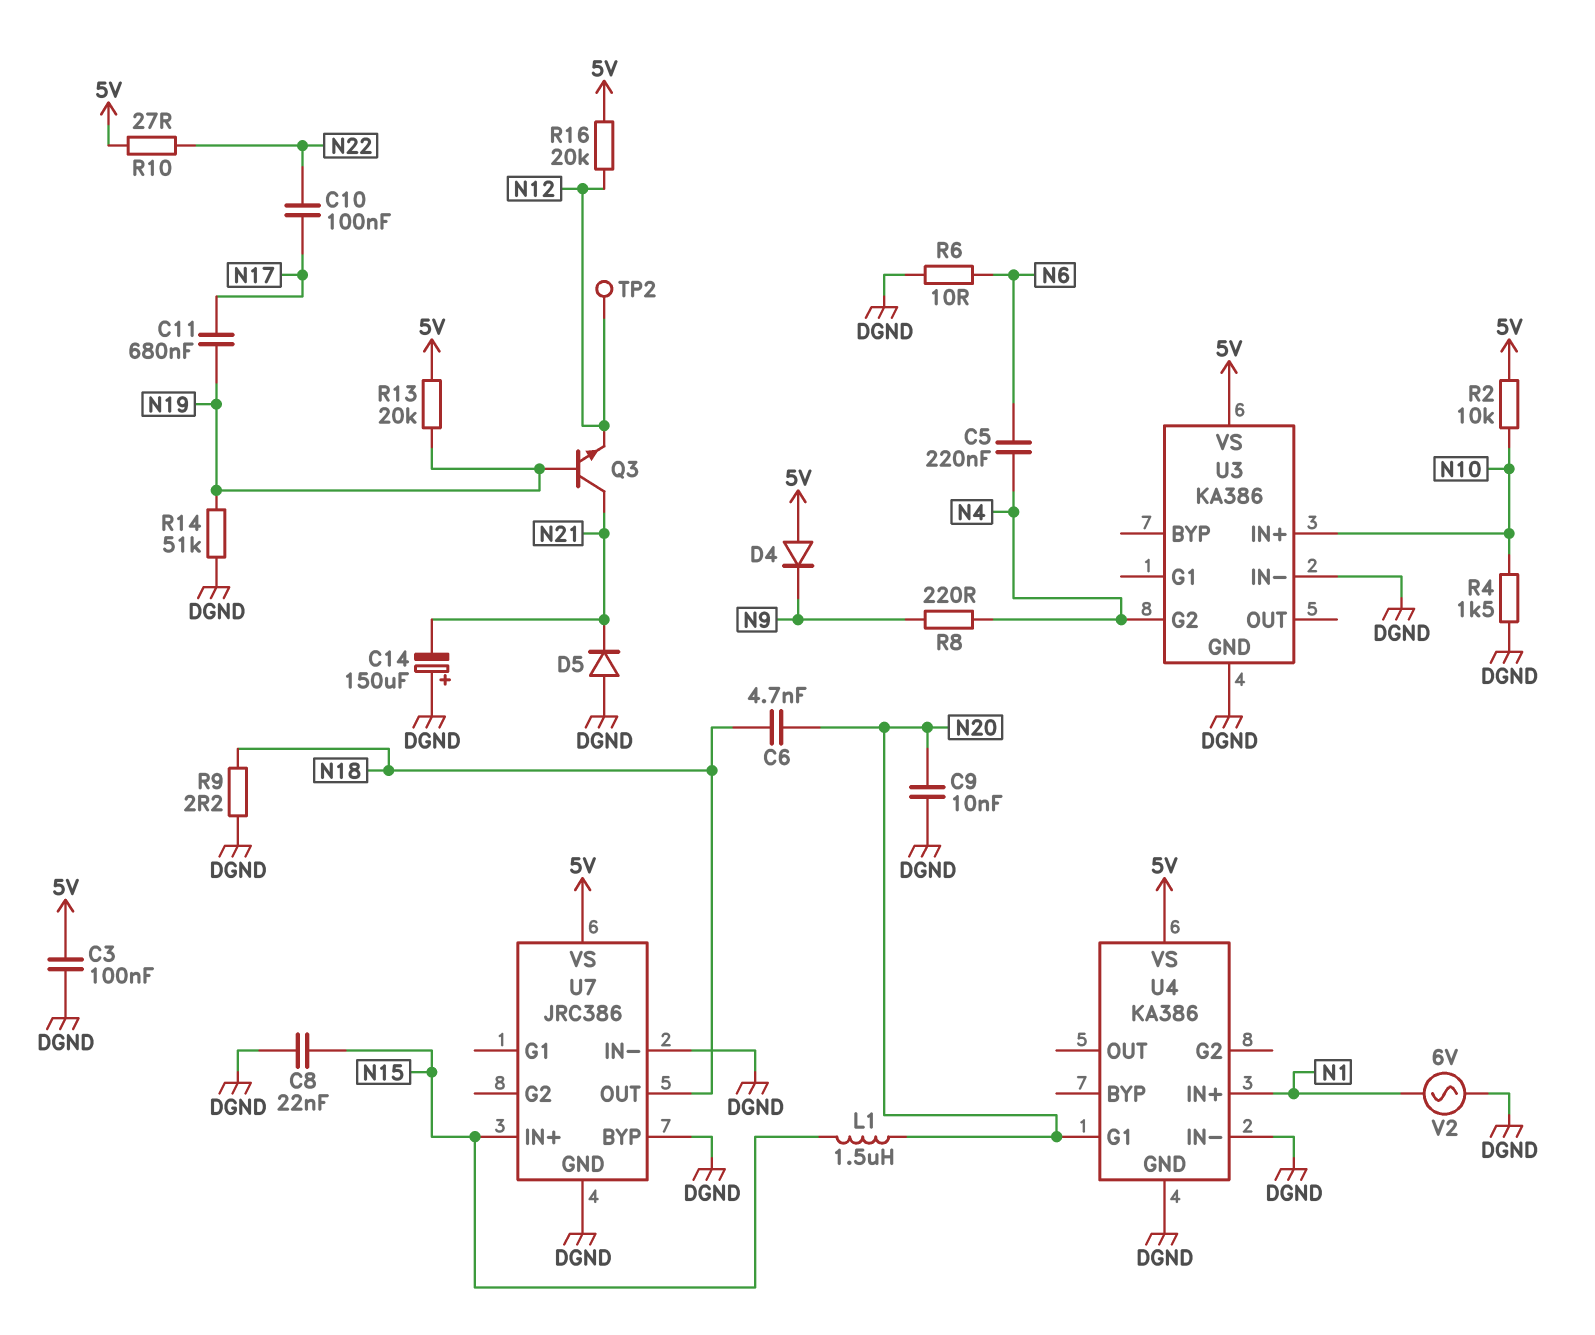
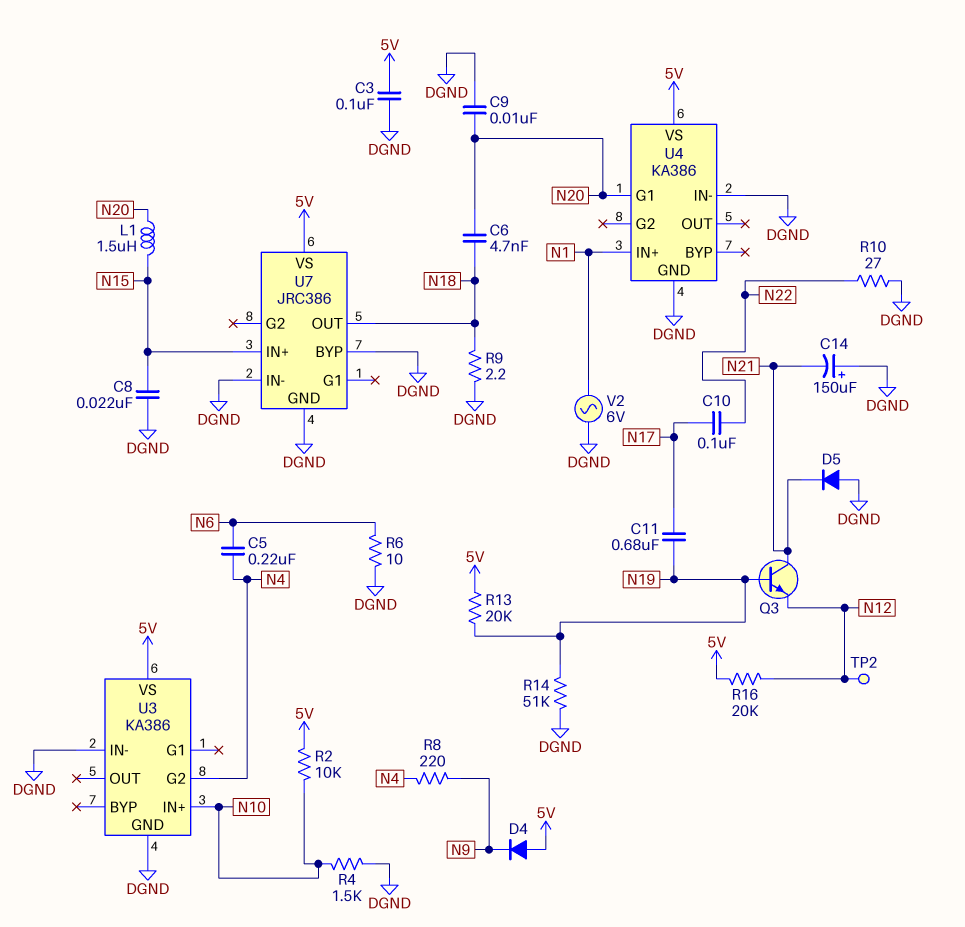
R10: 27 (5V, N22) -> 27 (DGND, N22)

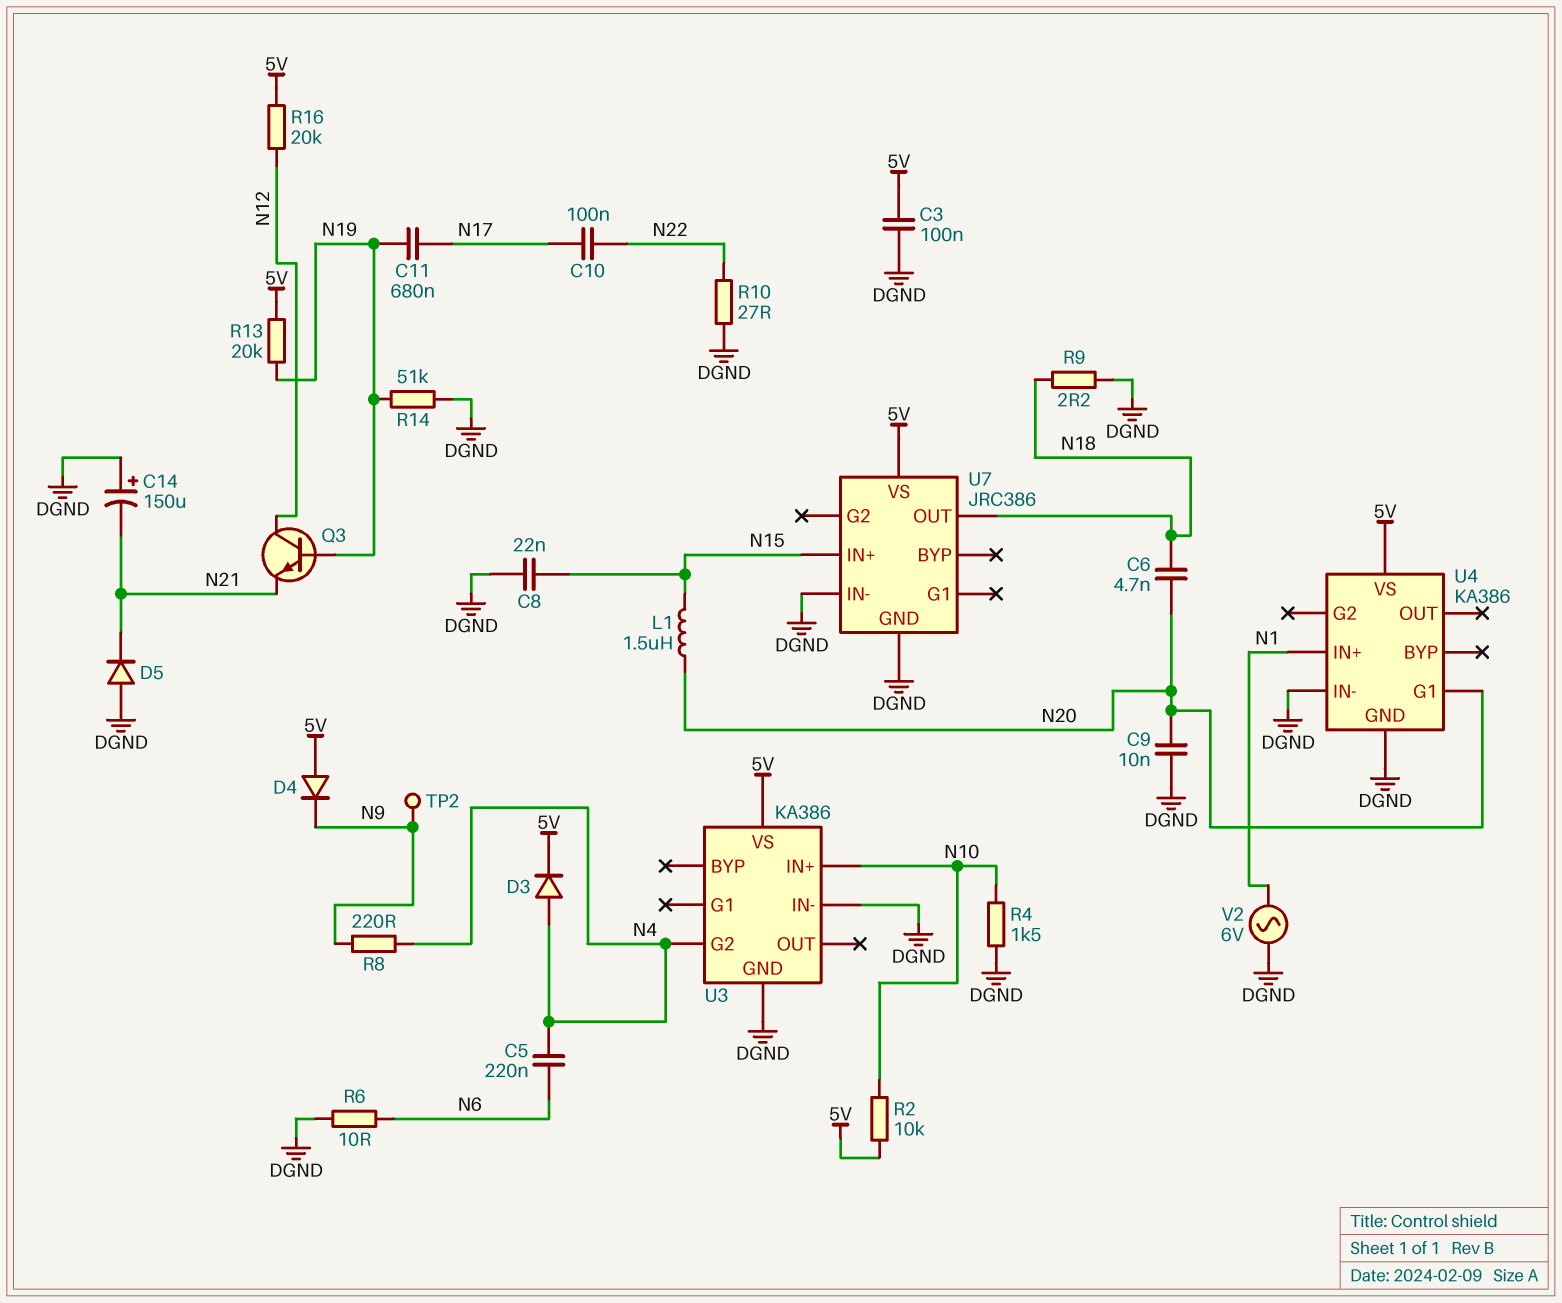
D3: none -> diode (A N4, K 5V)
Q3: NPN (B N19, C N21, E N12) -> NPN (B N19, C N12, E N21)
TP2: test point (N12) -> test point (N9)
U7 pin BYP: DGND -> none

